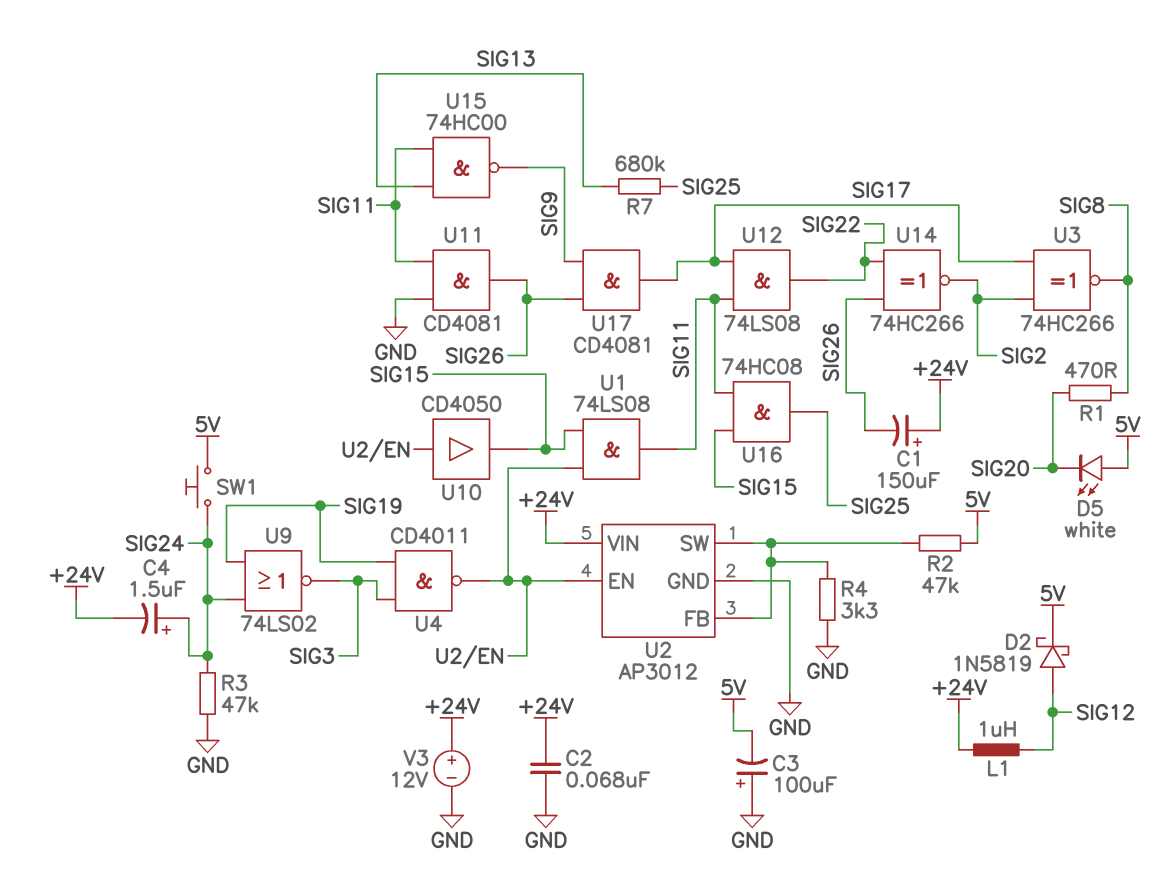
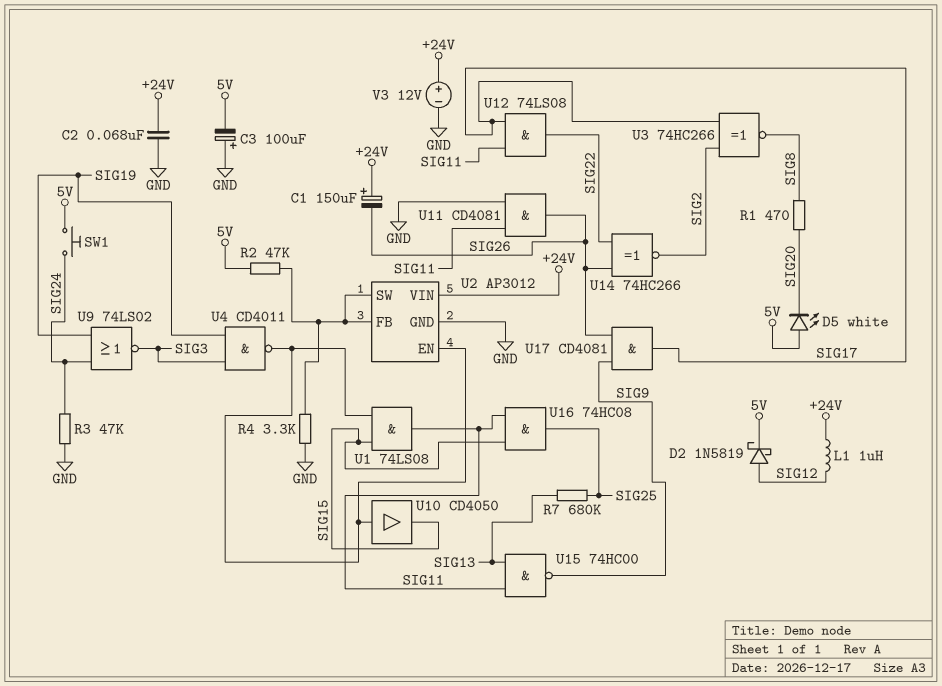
C4: 1.5uF (plus SIG24, minus +24V) -> none

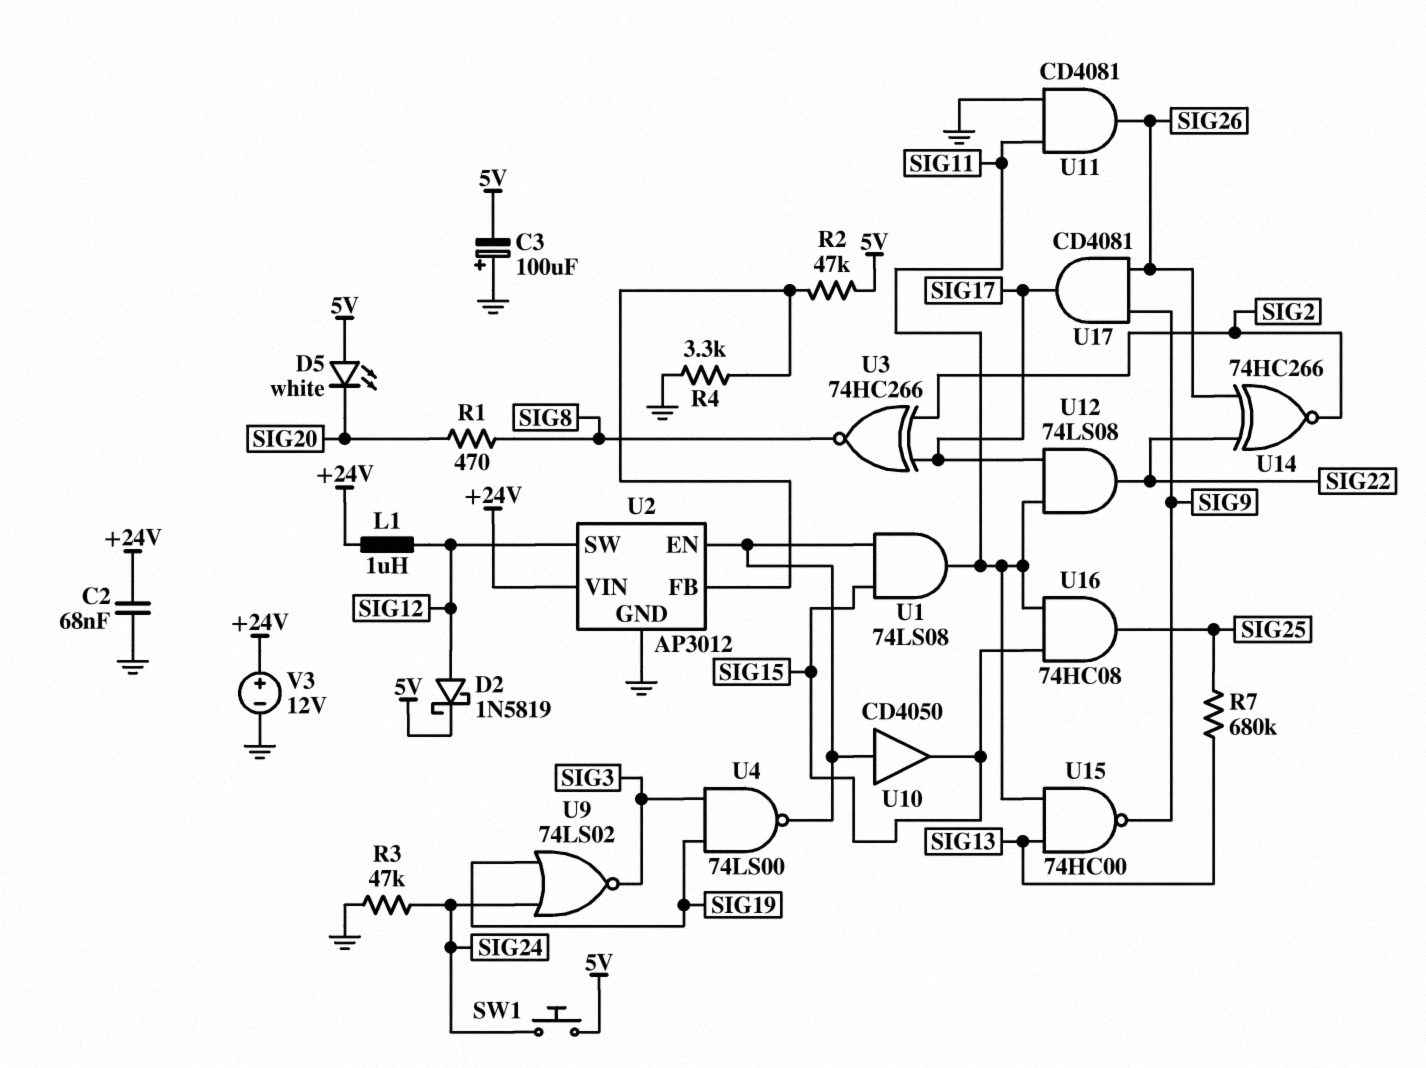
C1: 150uF (plus +24V, minus SIG26) -> none
U2 pin SW: U2/FB -> SIG12
U4: NAND CD4011 (in SIG3, in SIG19, out U2/EN) -> NAND 74LS00 (in SIG3, in SIG19, out U2/EN)

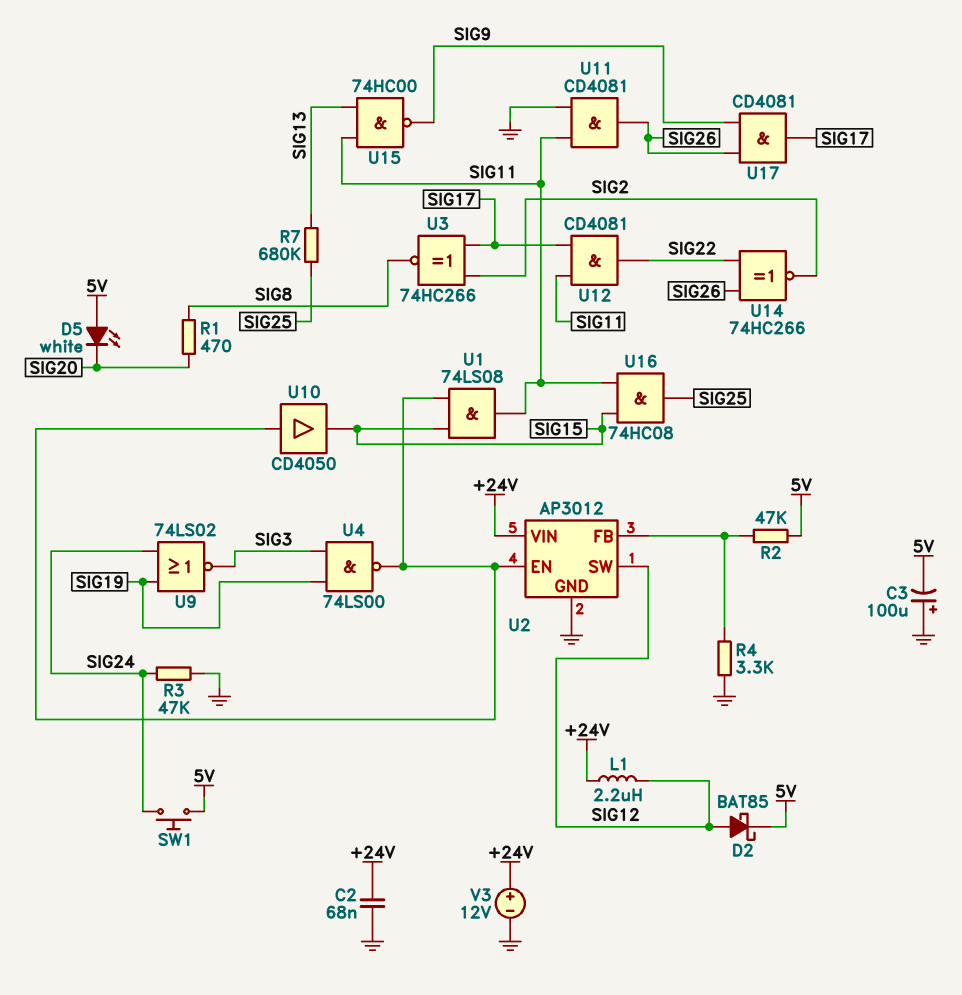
D2: schottky 1N5819 (A SIG12, K 5V) -> schottky BAT85 (A SIG12, K 5V)
L1: 1uH (+24V, SIG12) -> 2.2uH (+24V, SIG12)
U12: AND 74LS08 (in SIG11, in SIG17, out SIG22) -> AND CD4081 (in SIG11, in SIG17, out SIG22)

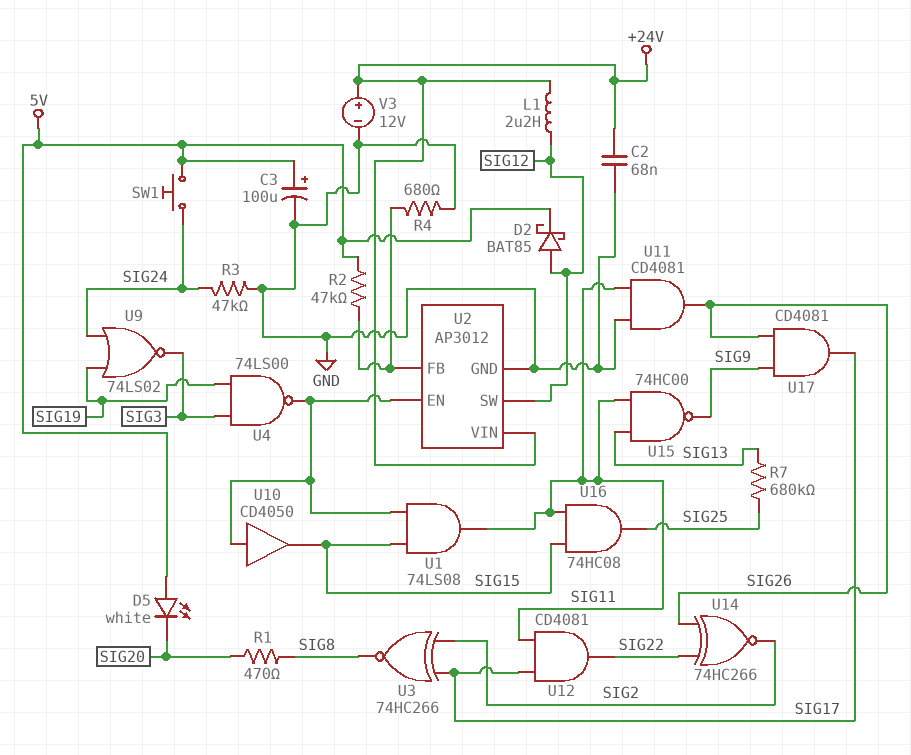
C3: 100uF (plus GND, minus 5V) -> 100uF (plus 5V, minus GND)
R4: 3.3k (GND, U2/FB) -> 680 (GND, U2/FB)

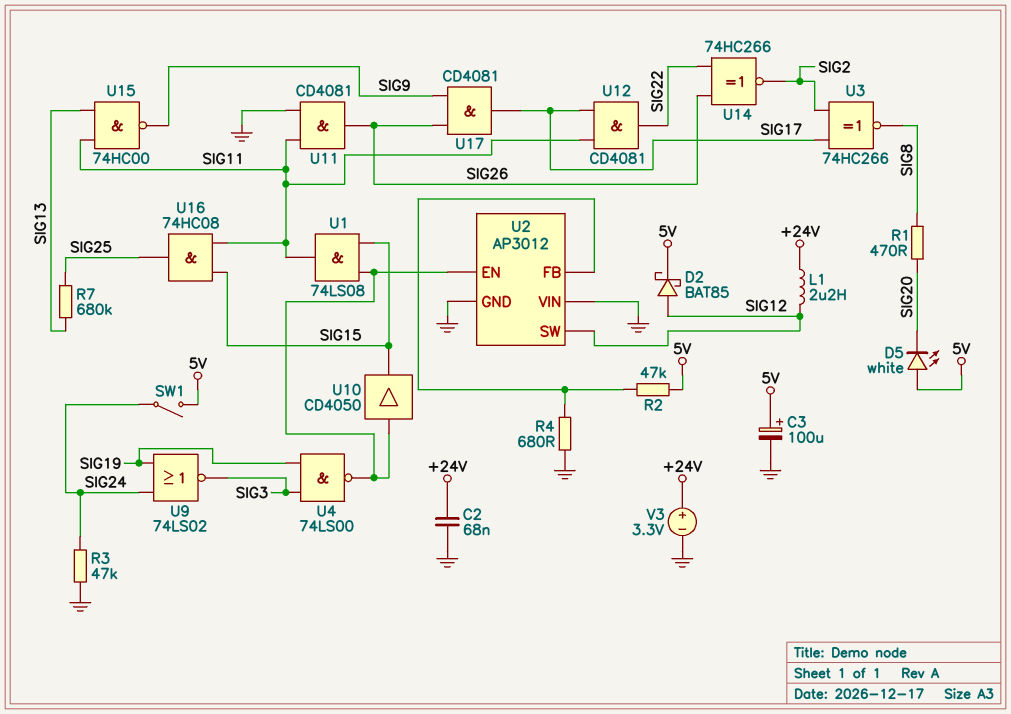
SW1: button (5V, SIG24) -> switch (5V, SIG24)
U2 pin VIN: +24V -> GND
V3: 12V (plus +24V, minus GND) -> 3.3V (plus +24V, minus GND)

